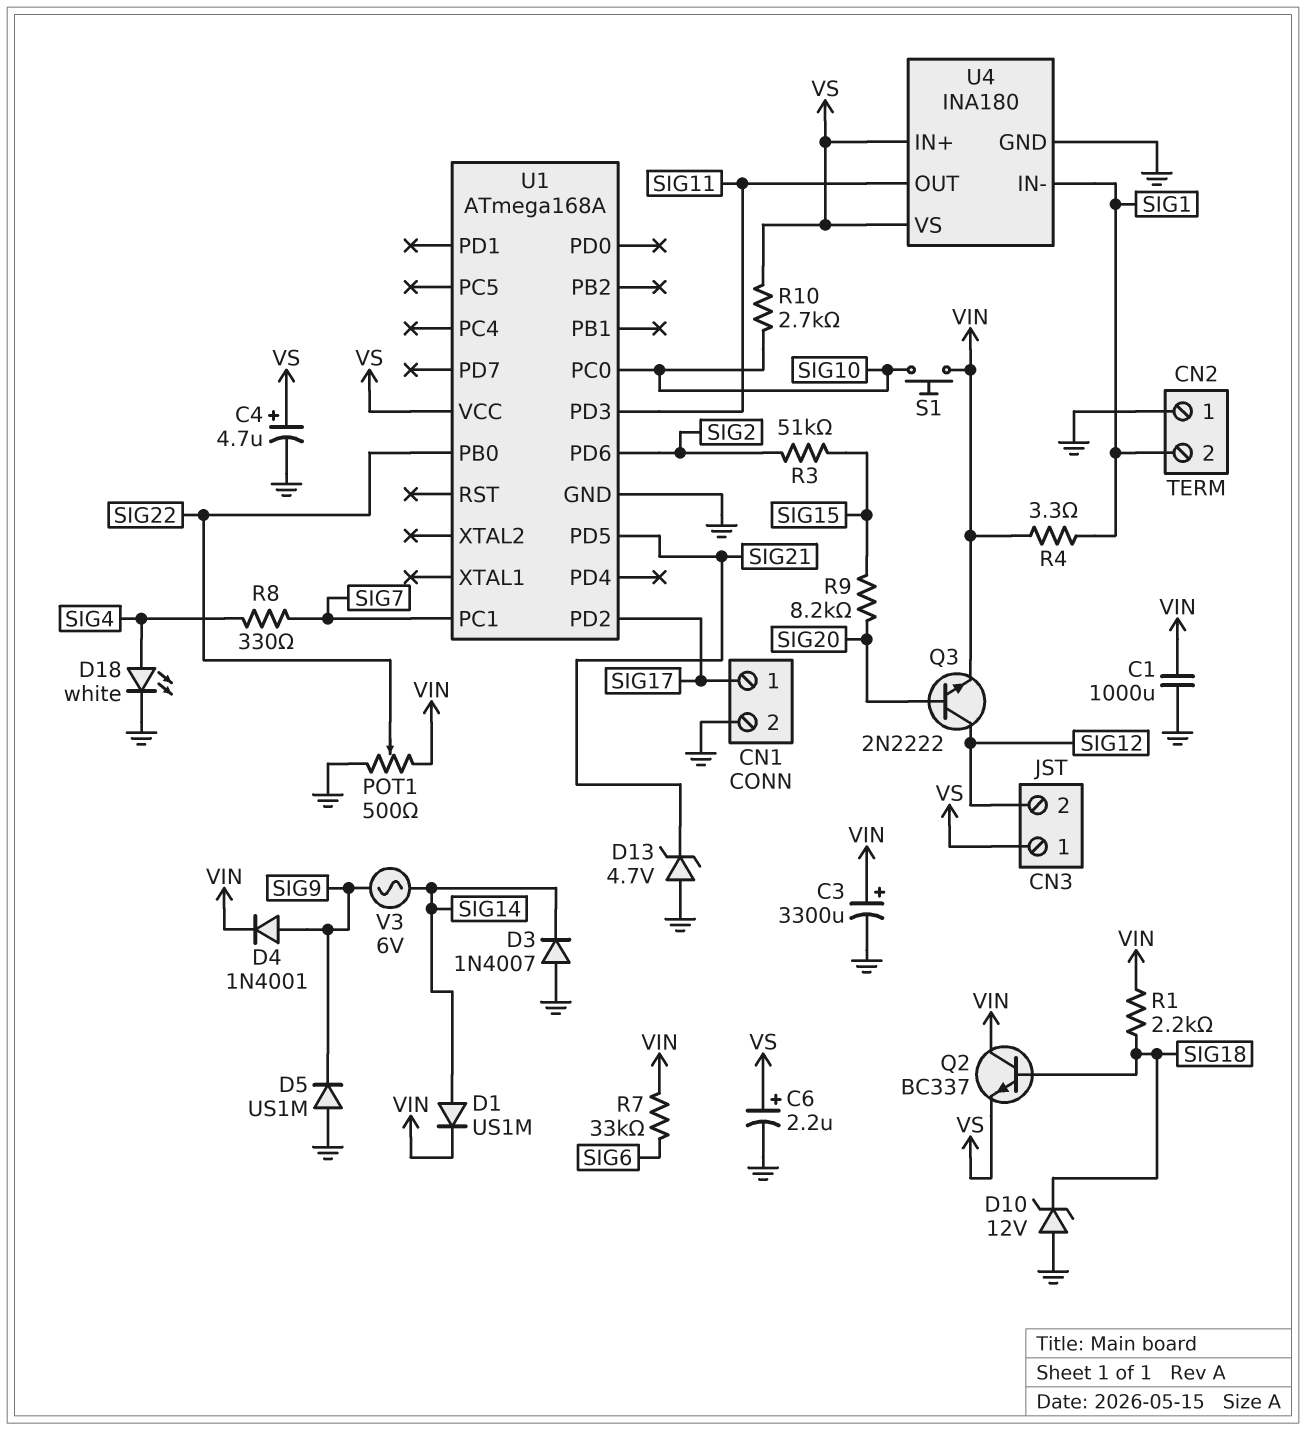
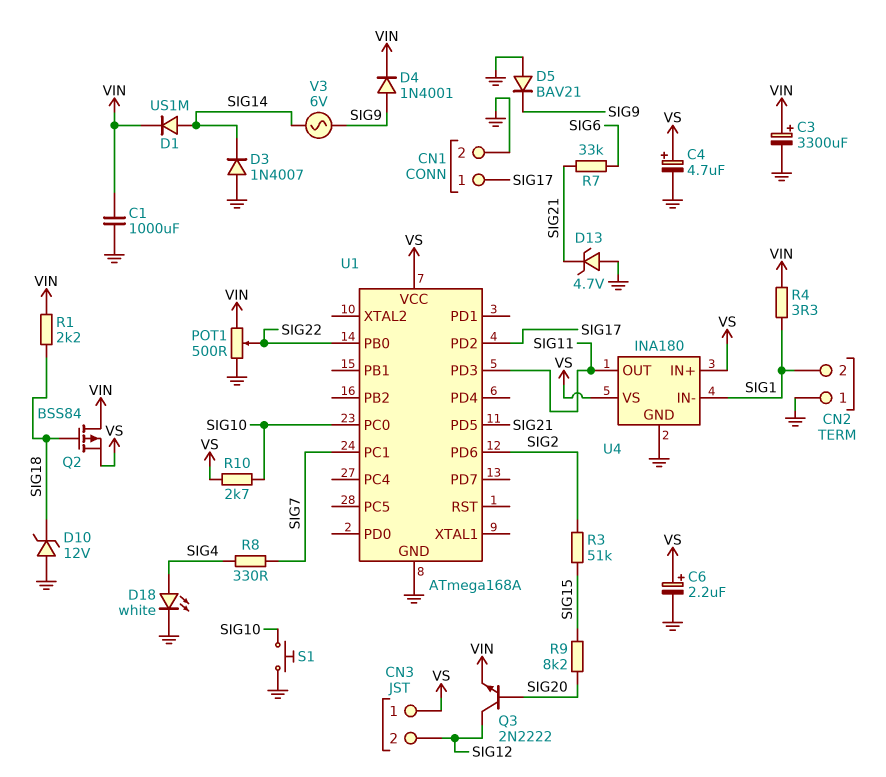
D5: diode US1M (A GND, K SIG9) -> diode BAV21 (A GND, K SIG9)
Q2: NPN BC337 (B SIG18, C VIN, E VS) -> PMOS BSS84 (G SIG18, D VIN, S VS)
R7: 33k (SIG6, VIN) -> 33k (SIG6, SIG21)
S1: button (SIG10, VIN) -> button (GND, SIG10)

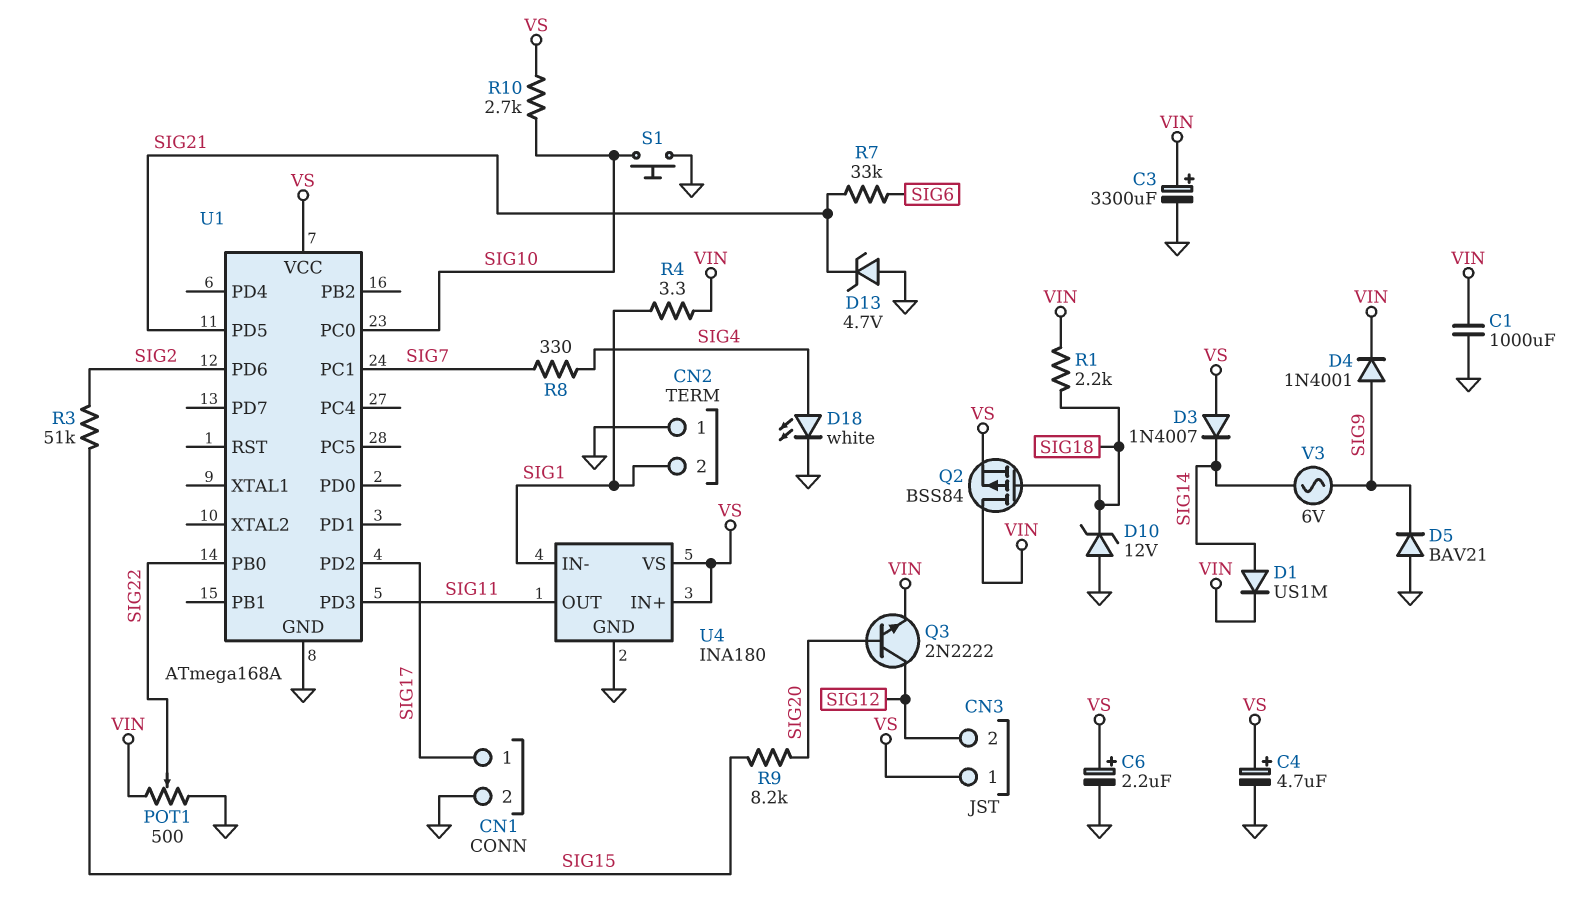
D3: diode 1N4007 (A GND, K SIG14) -> diode 1N4007 (A VS, K SIG14)

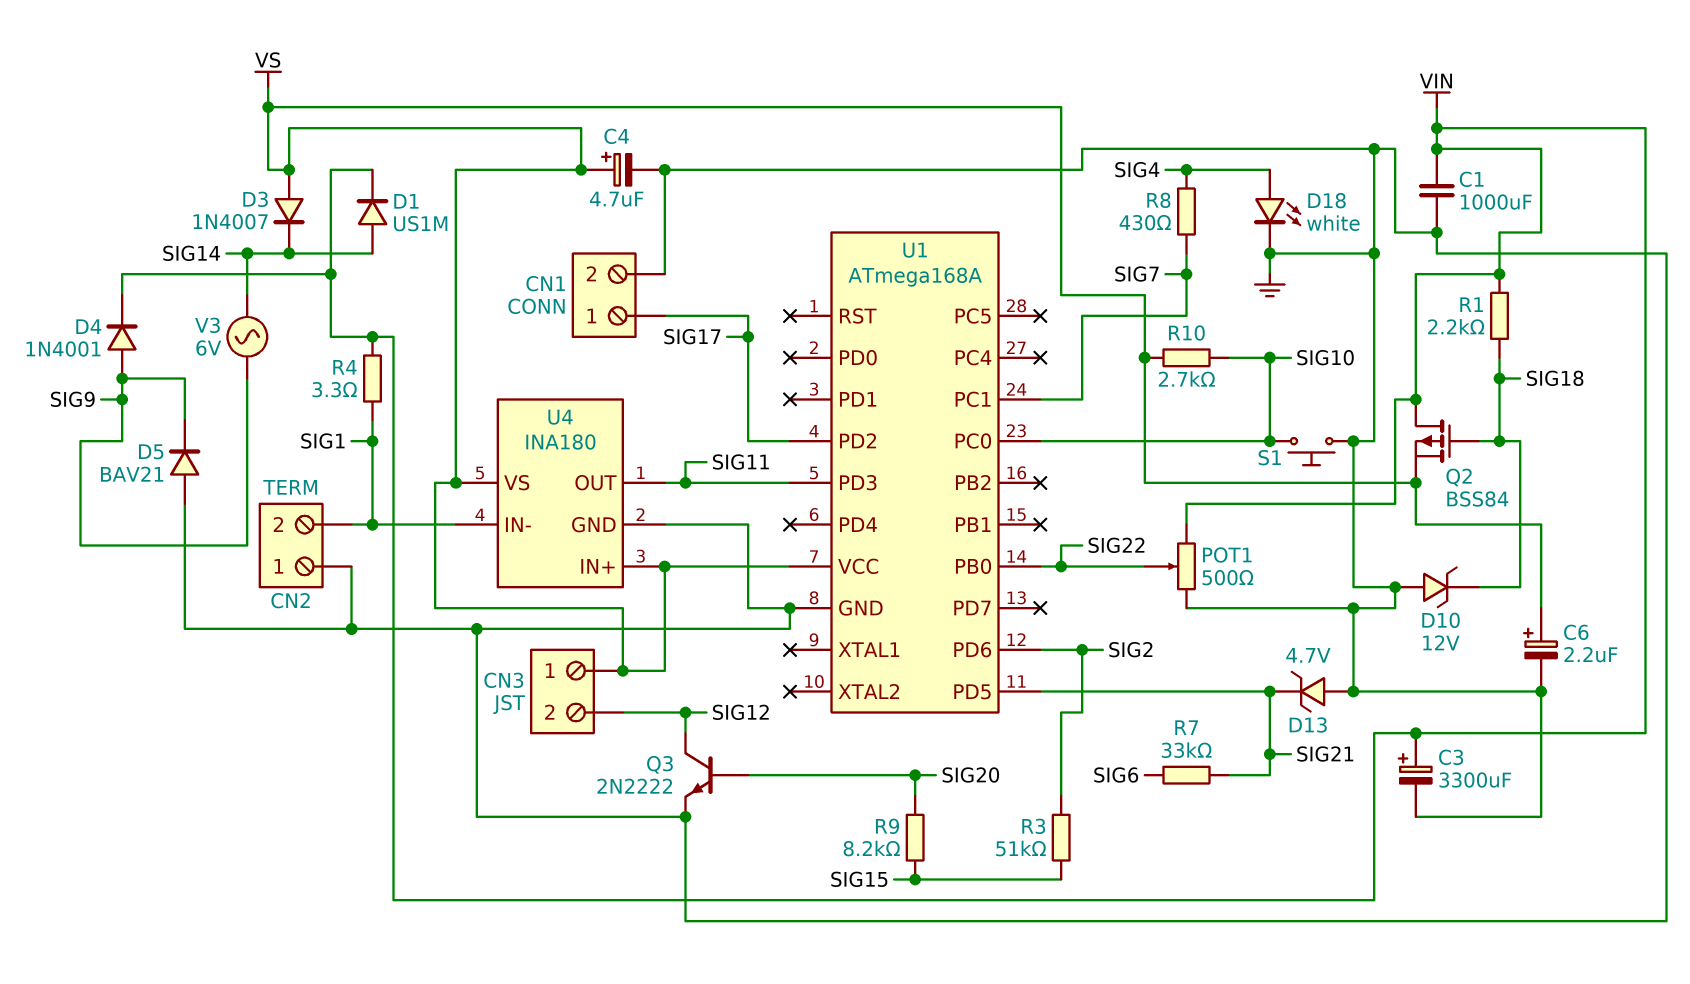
Q3: NPN 2N2222 (B SIG20, C SIG12, E VIN) -> NPN 2N2222 (B SIG20, C SIG12, E GND)
R8: 330 (SIG4, SIG7) -> 430 (SIG4, SIG7)

